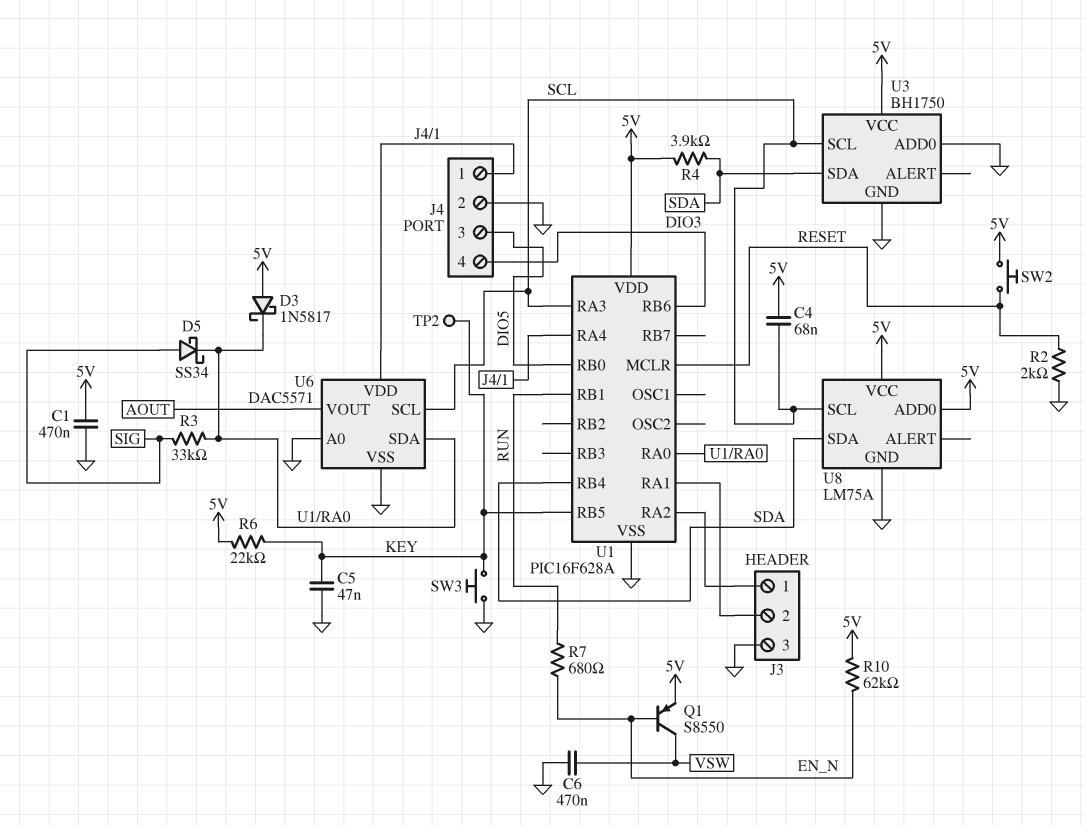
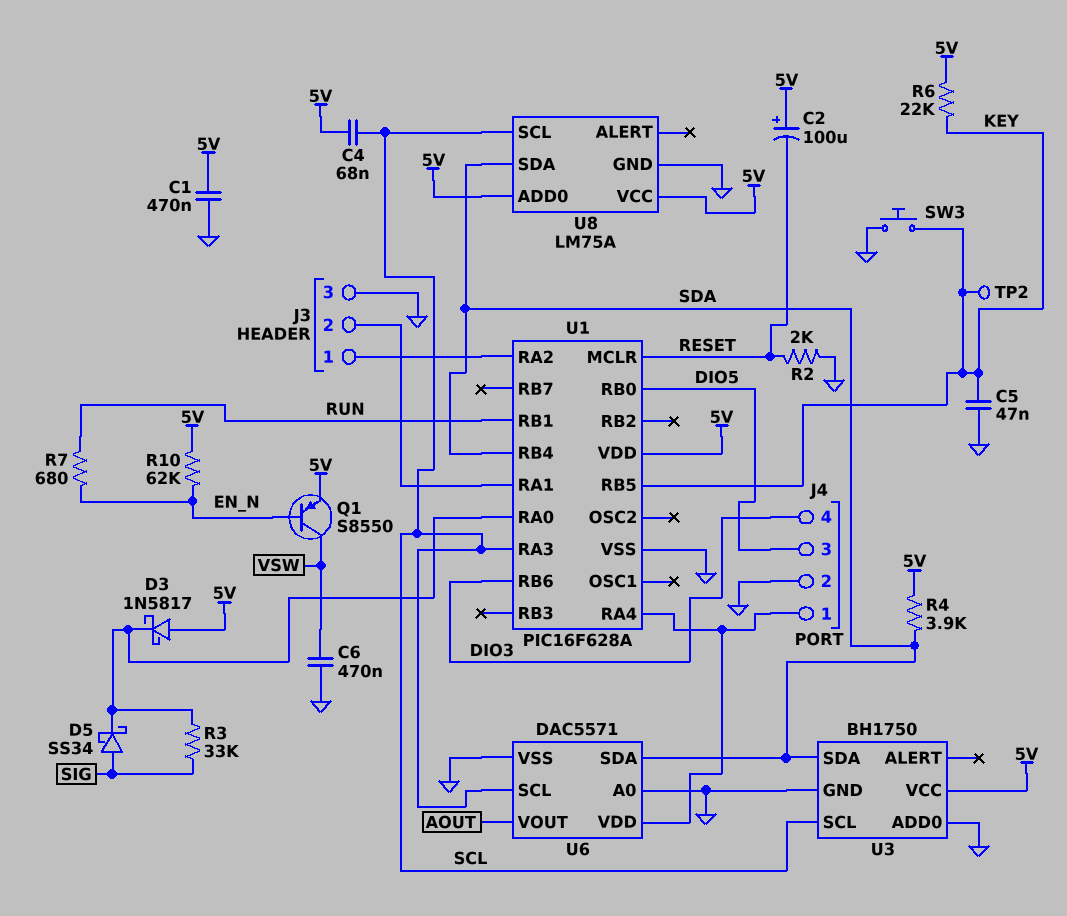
C2: none -> 100uF (plus 5V, minus RESET)
SW2: button (5V, RESET) -> none
U6 pin SDA: U1/RA0 -> SDA

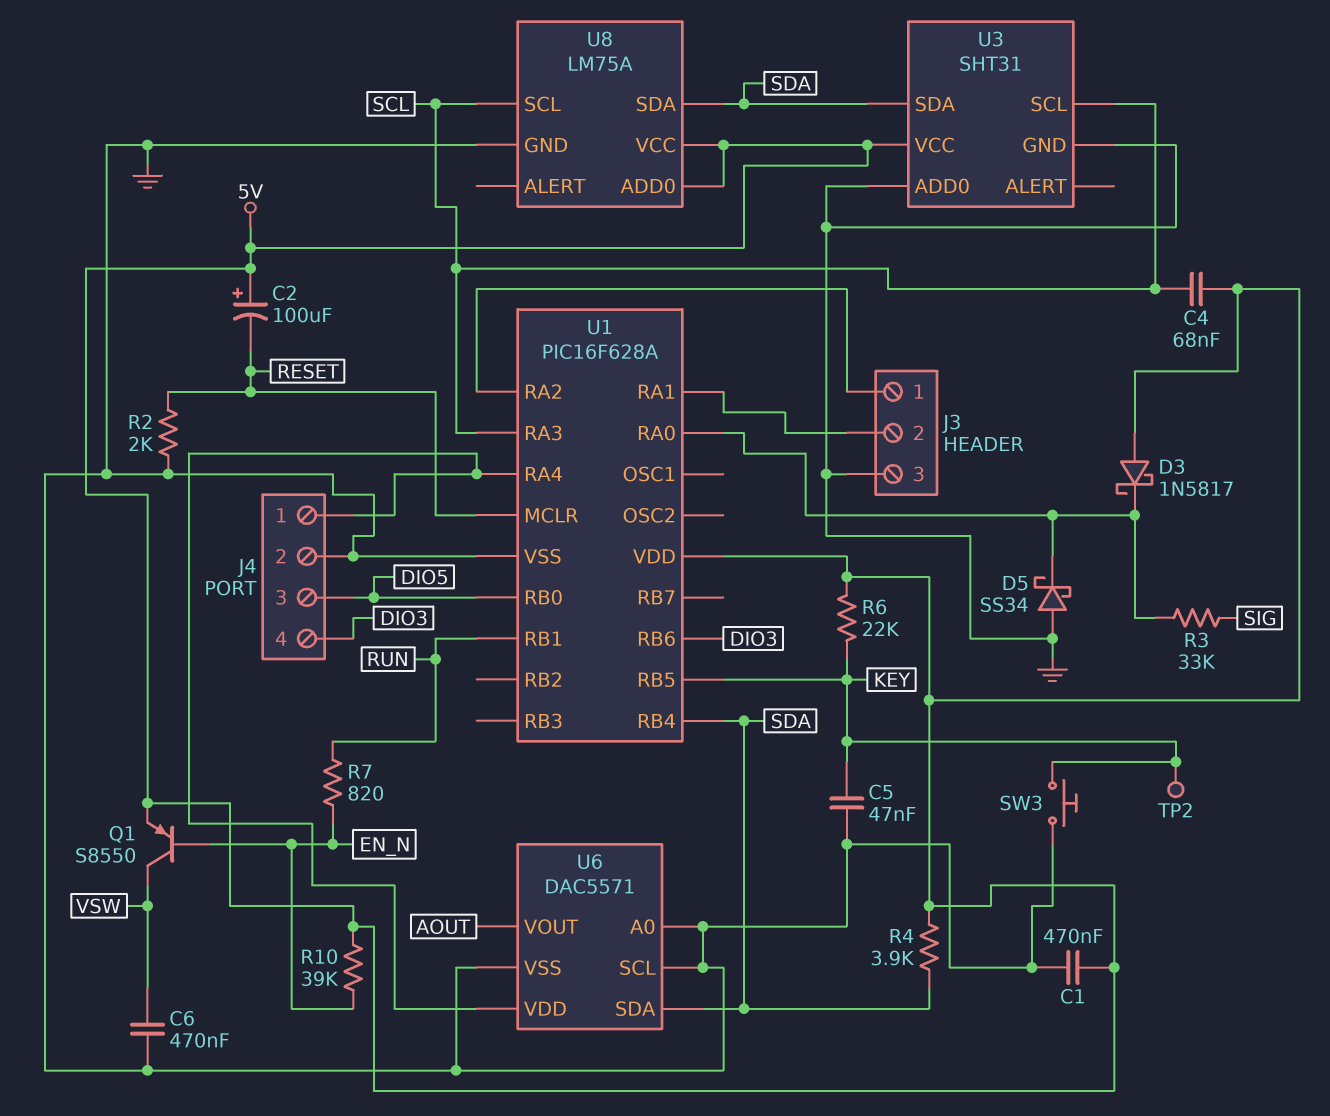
D5: schottky SS34 (A SIG, K U1/RA0) -> schottky SS34 (A GND, K U1/RA0)
R7: 680 (EN_N, RUN) -> 820 (EN_N, RUN)
R10: 62k (5V, EN_N) -> 39k (5V, EN_N)
U3: BH1750 -> SHT31
U6 pin SCL: SCL -> GND

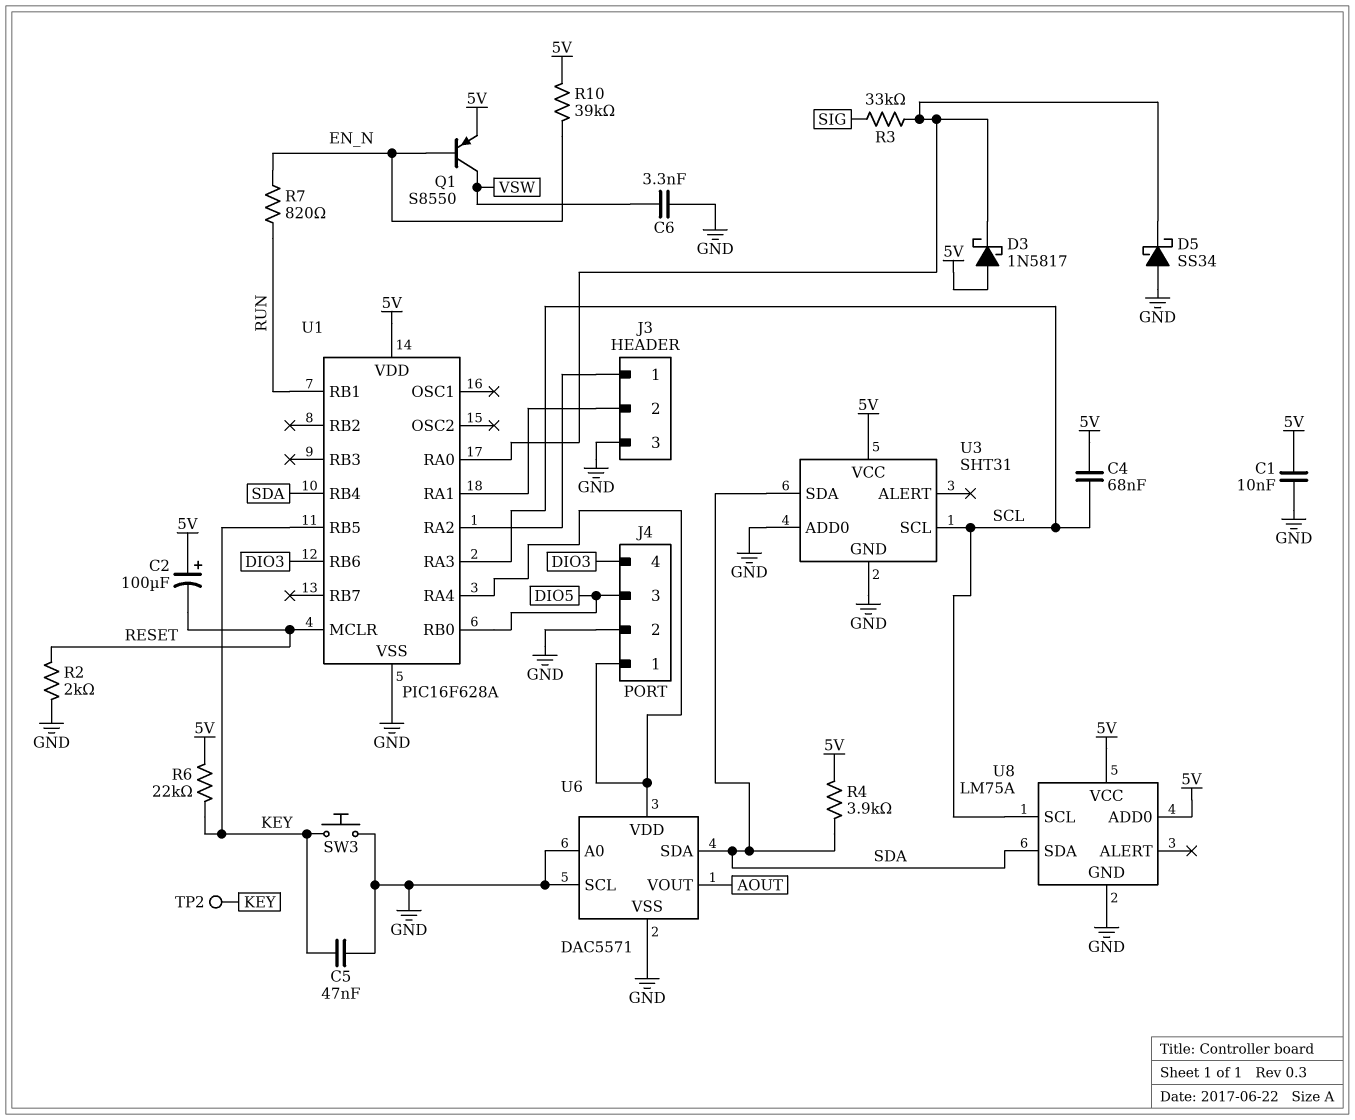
C1: 470nF (5V, GND) -> 10nF (5V, GND)
C6: 470nF (GND, VSW) -> 3.3nF (GND, VSW)

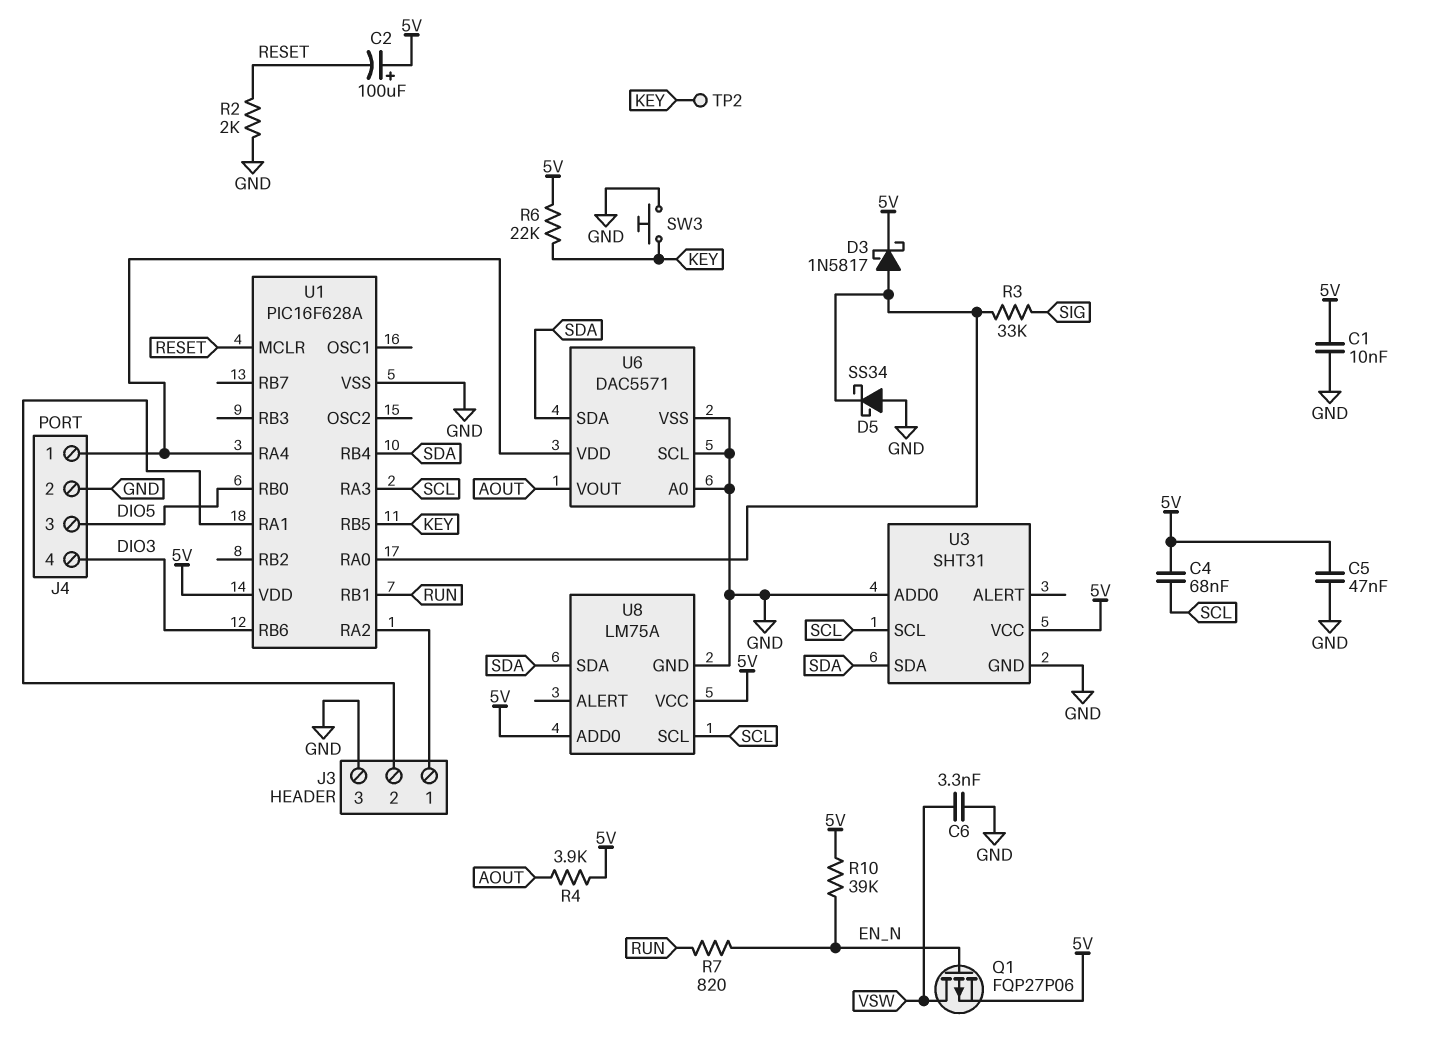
C5: 47nF (GND, KEY) -> 47nF (5V, GND)
D3: schottky 1N5817 (A 5V, K U1/RA0) -> schottky 1N5817 (A U1/RA0, K 5V)
Q1: PNP S8550 (B EN_N, C VSW, E 5V) -> PMOS FQP27P06 (G EN_N, D VSW, S 5V)
R4: 3.9k (5V, SDA) -> 3.9k (5V, AOUT)

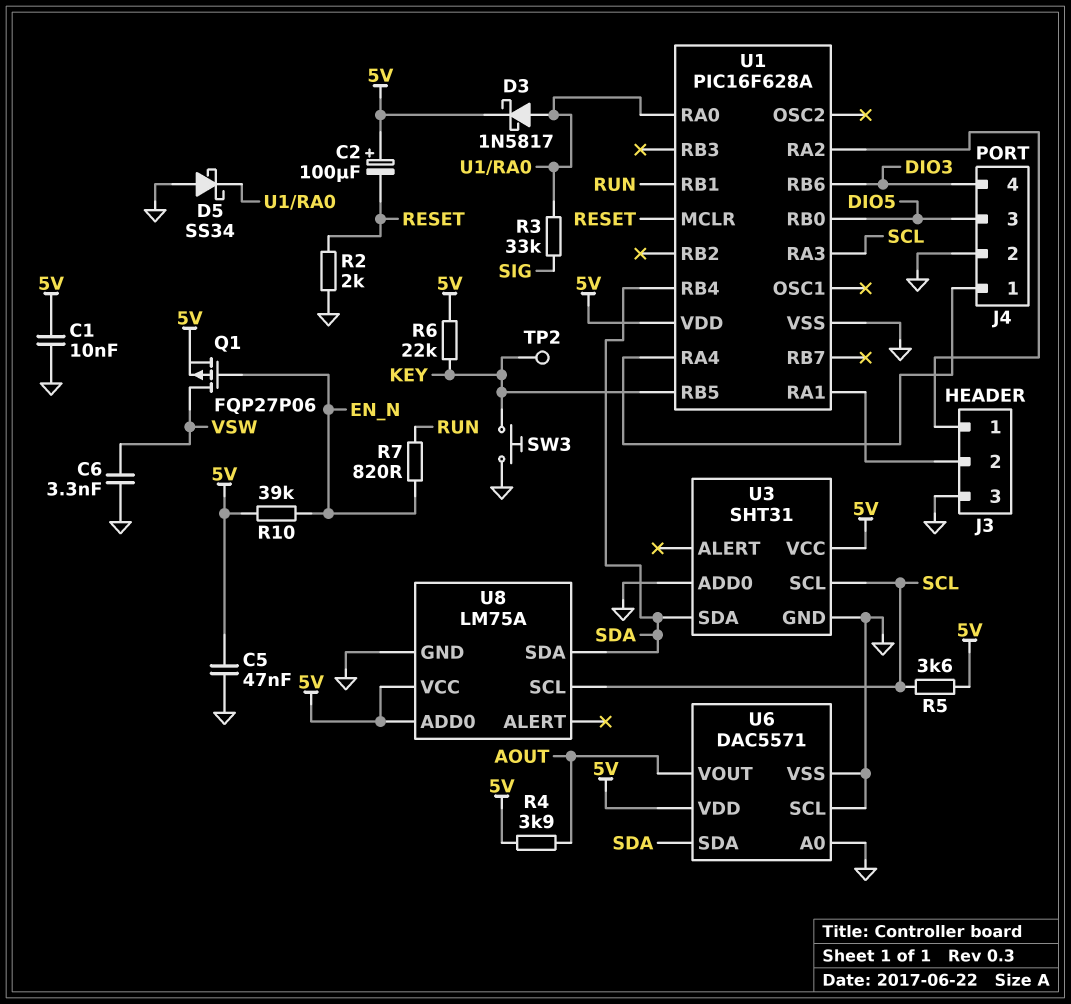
C4: 68nF (5V, SCL) -> none
R5: none -> 3.6k (5V, SCL)
U6 pin VDD: J4/1 -> 5V

